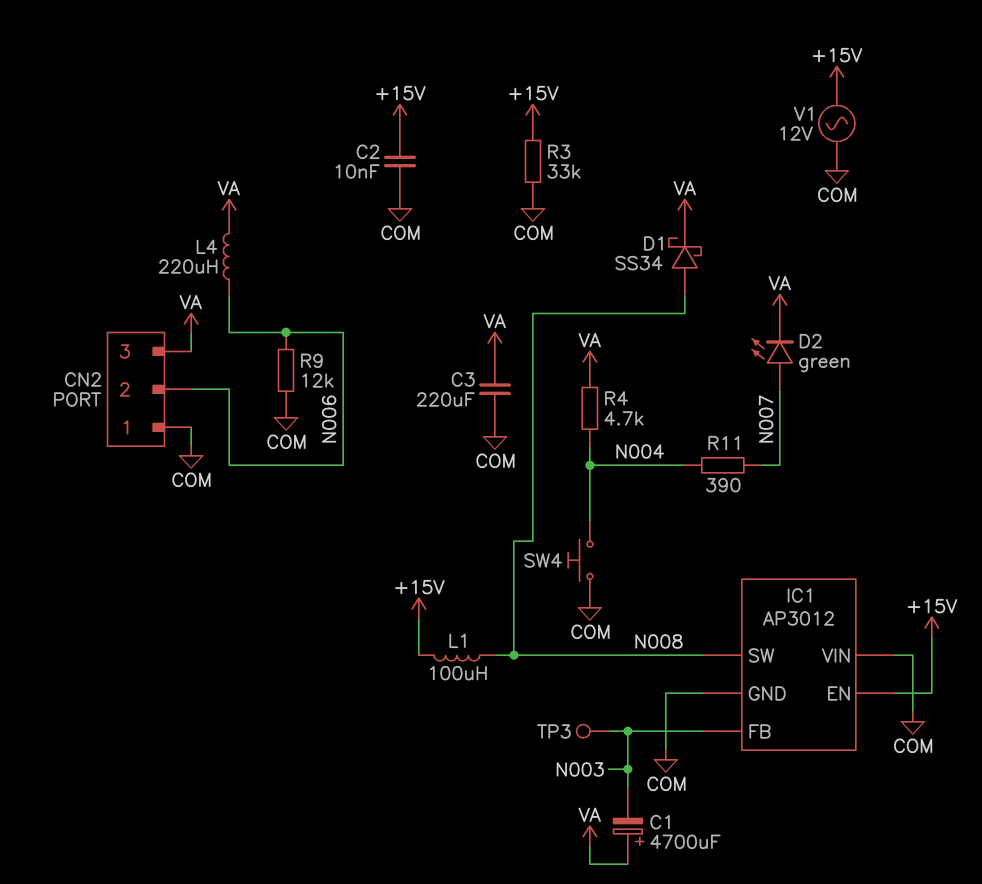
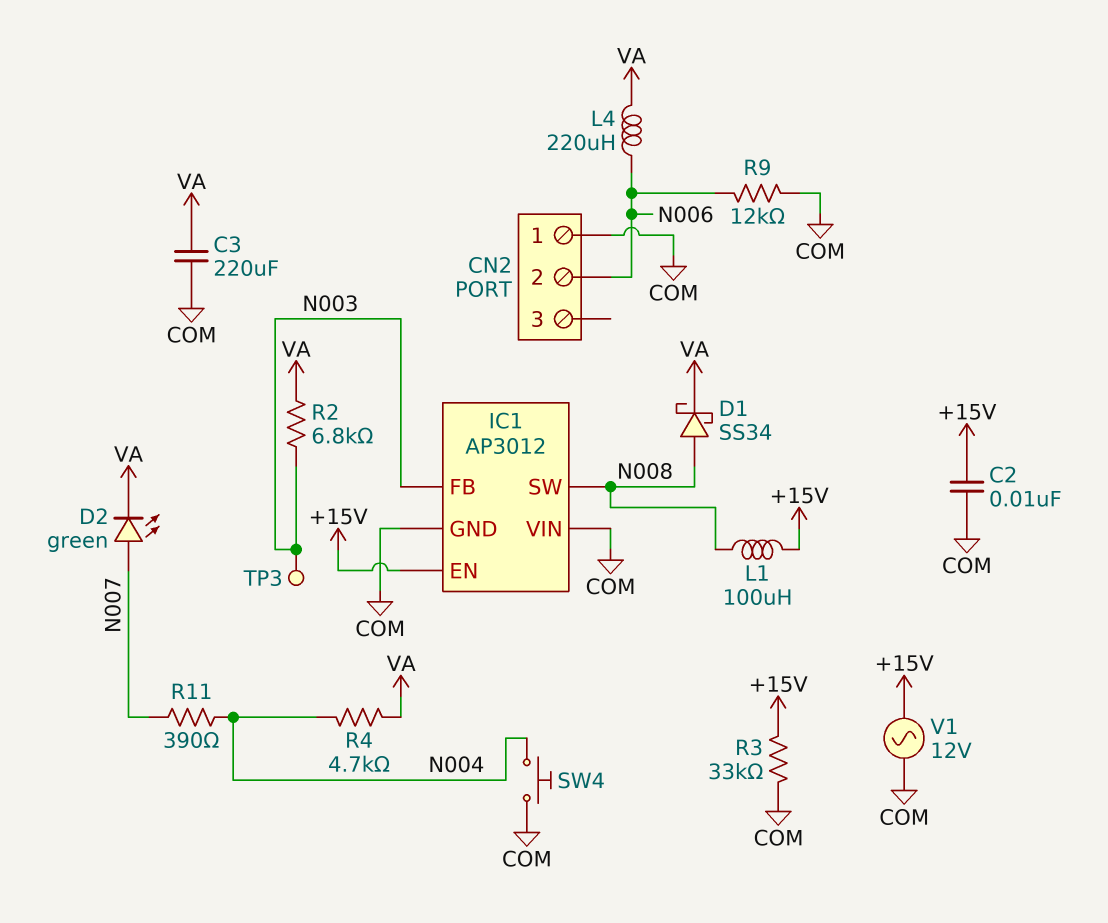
C1: 4700uF (plus VA, minus N003) -> none
CN2 pin 3: VA -> none
R2: none -> 6.8k (N003, VA)

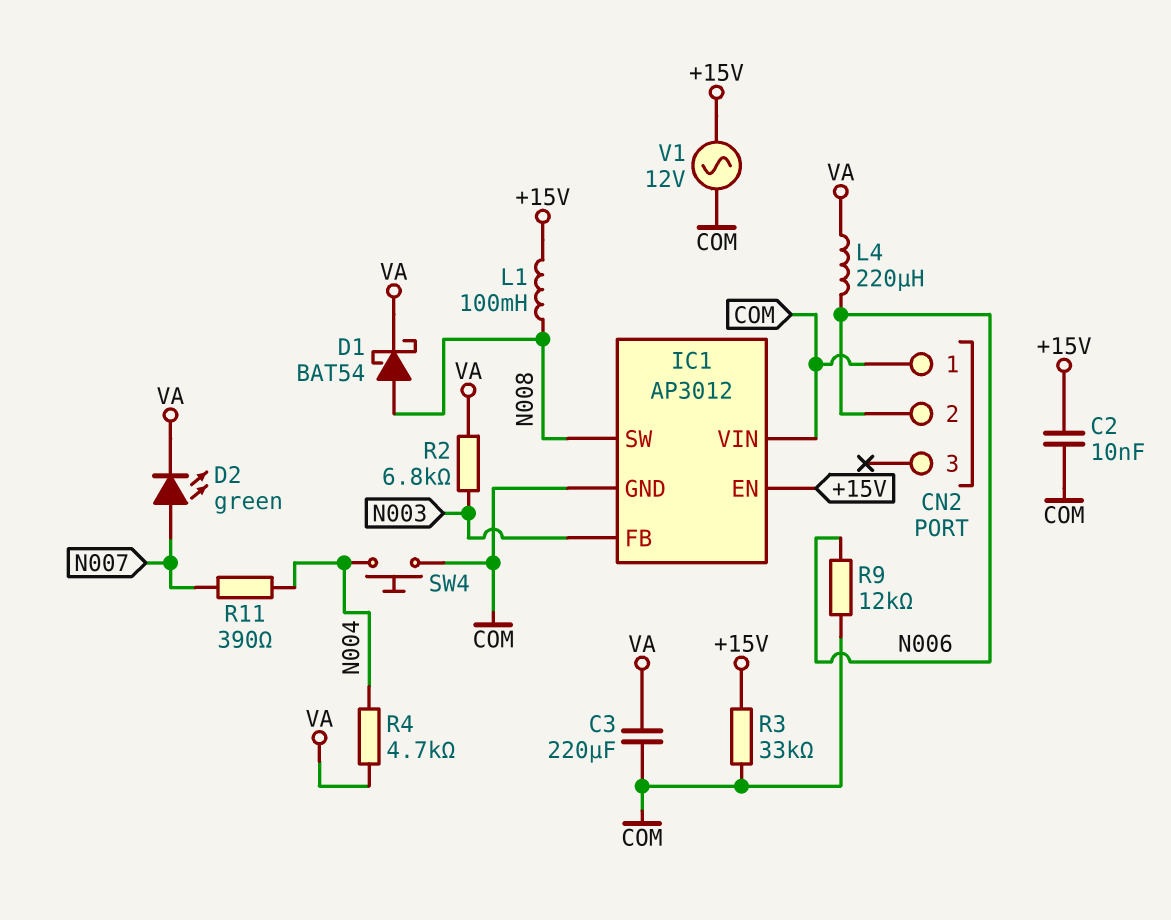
D1: schottky SS34 (A N008, K VA) -> schottky BAT54 (A N008, K VA)
L1: 100uH (+15V, N008) -> 100mH (+15V, N008)
TP3: test point (N003) -> none

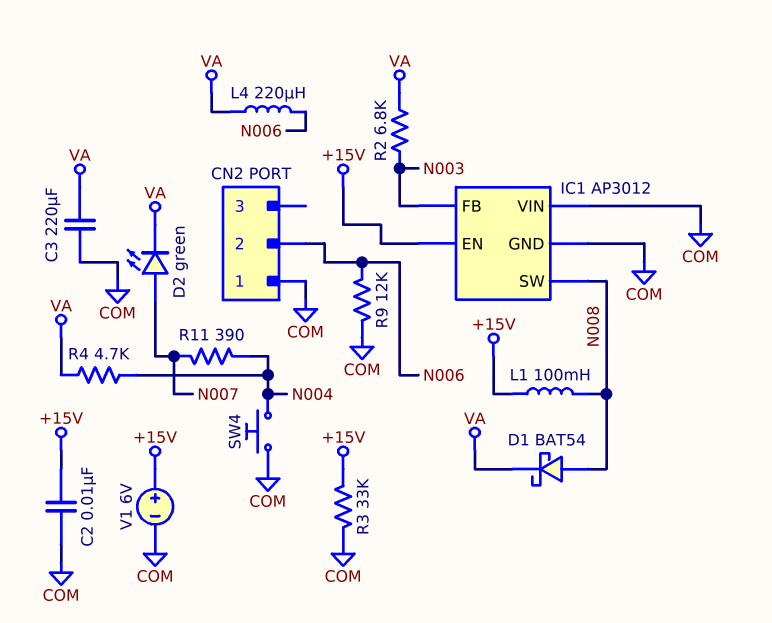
V1: AC 12V (+15V, COM) -> 6V (plus +15V, minus COM)

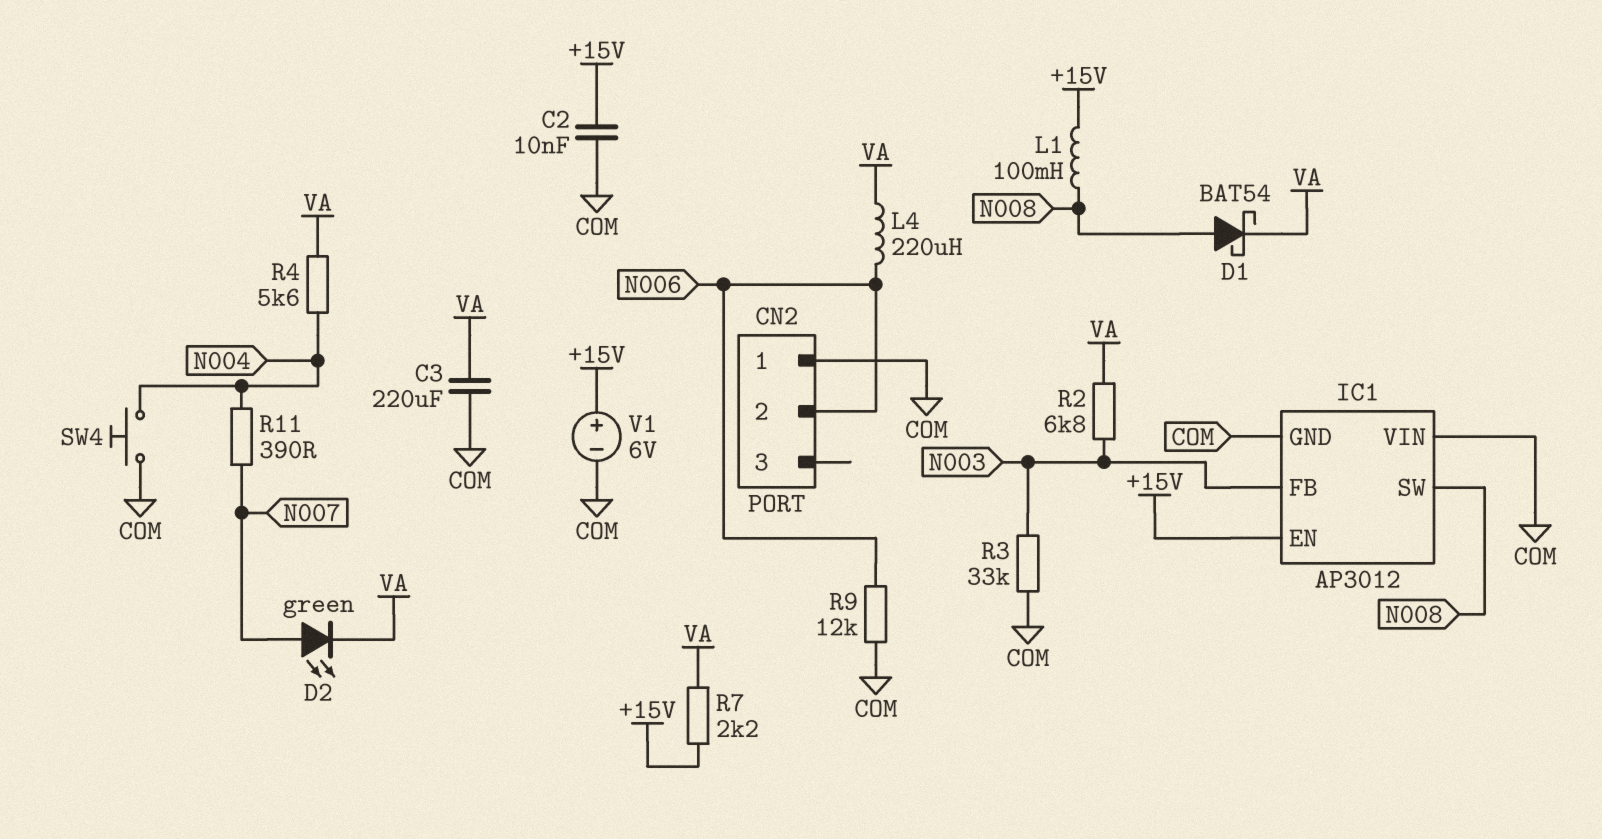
R3: 33k (+15V, COM) -> 33k (COM, N003)
R4: 4.7k (N004, VA) -> 5.6k (N004, VA)
R7: none -> 2.2k (+15V, VA)

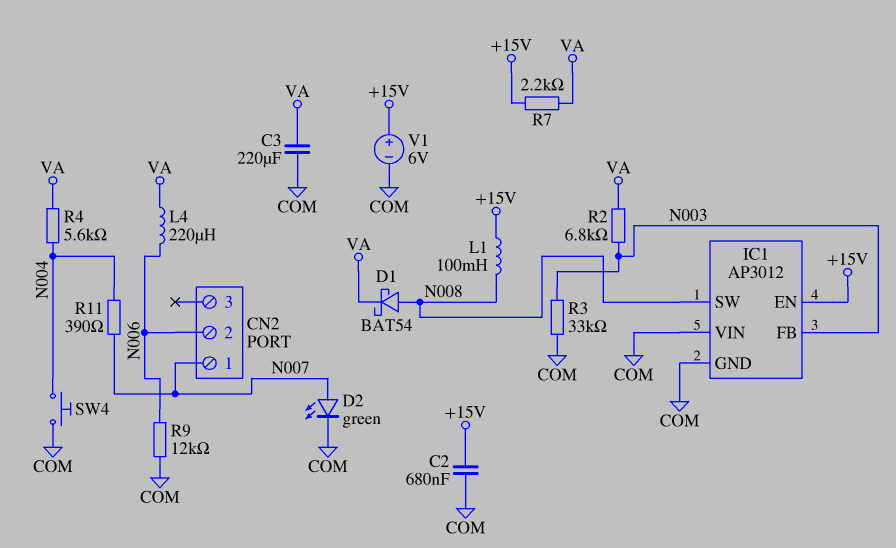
C2: 10nF (+15V, COM) -> 680nF (+15V, COM)
CN2 pin 1: COM -> N007
D2: LED green (A N007, K VA) -> LED green (A N007, K COM)

